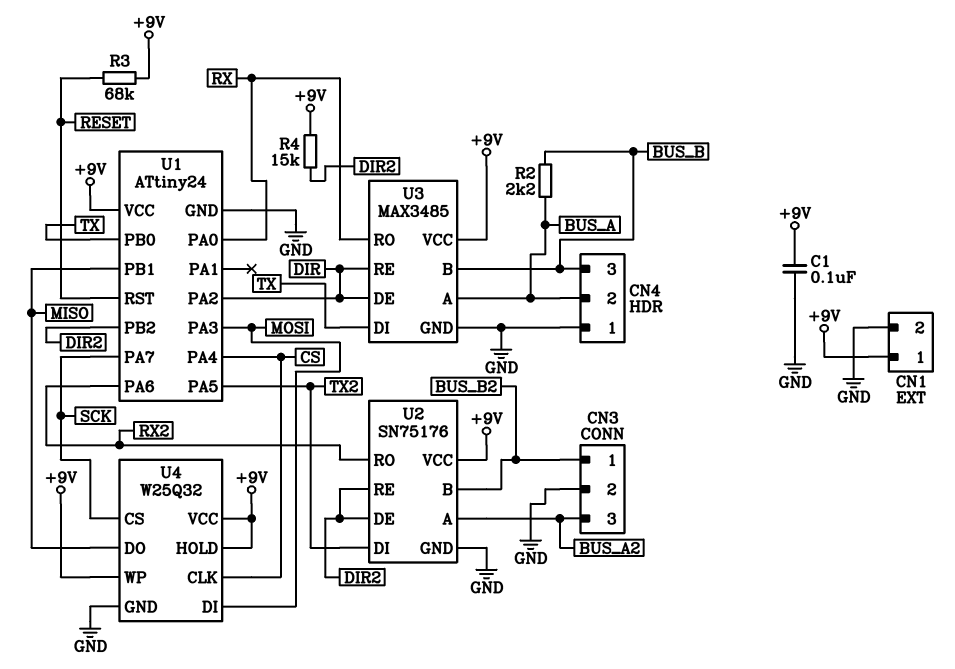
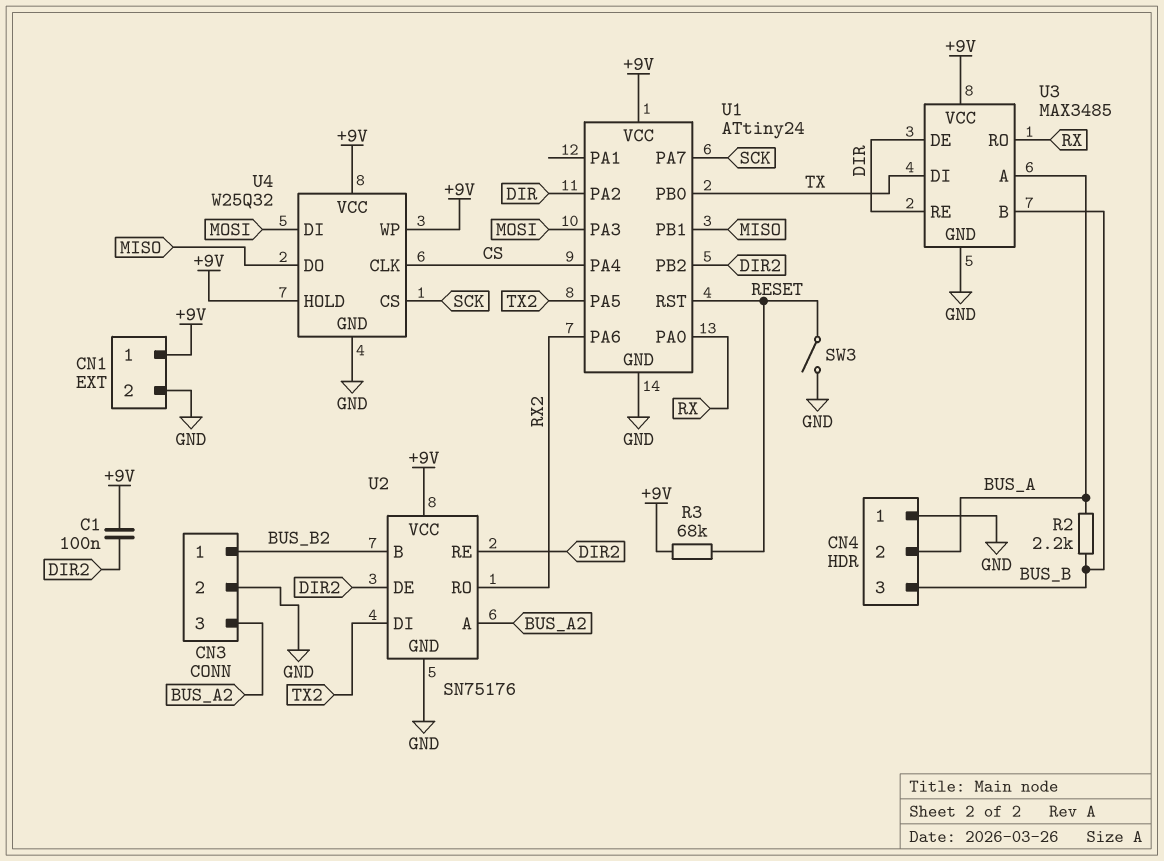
C1: 100nF (+9V, GND) -> 100nF (+9V, DIR2)
R4: 15k (+9V, DIR2) -> none
SW3: none -> switch (GND, RESET)

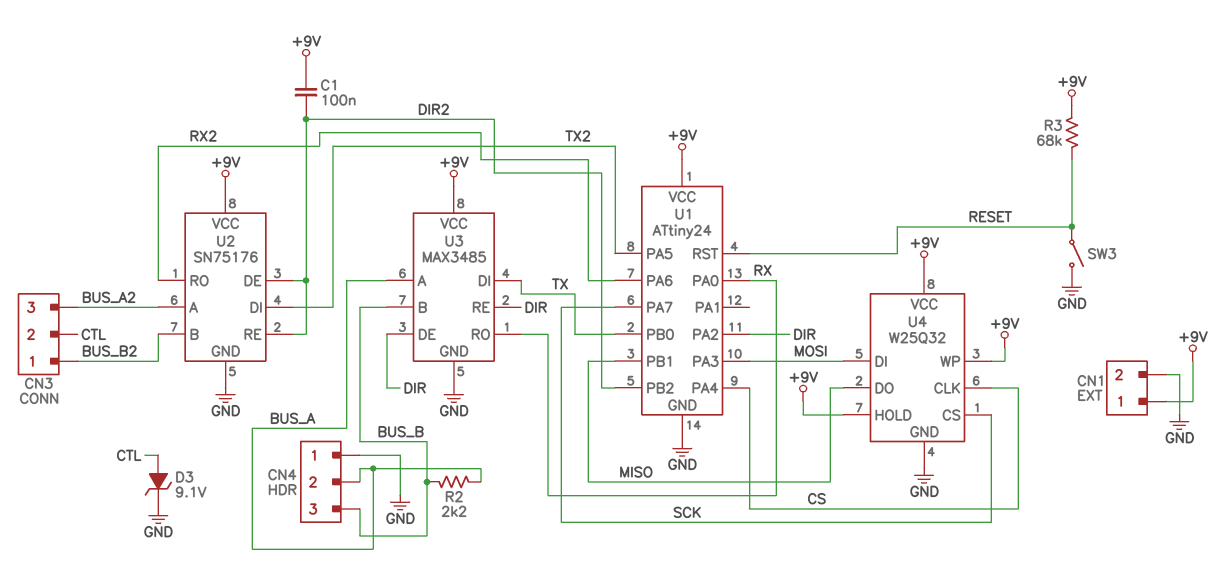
CN3 pin 2: GND -> CTL
D3: none -> zener 9.1V (A CTL, K GND)

